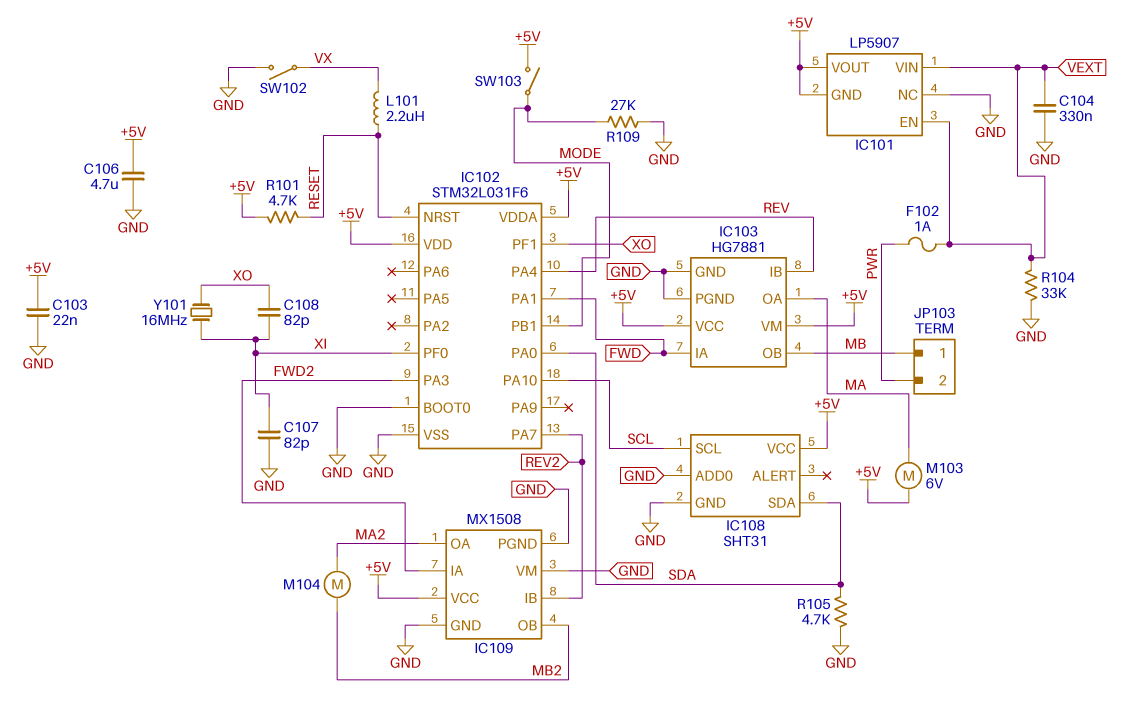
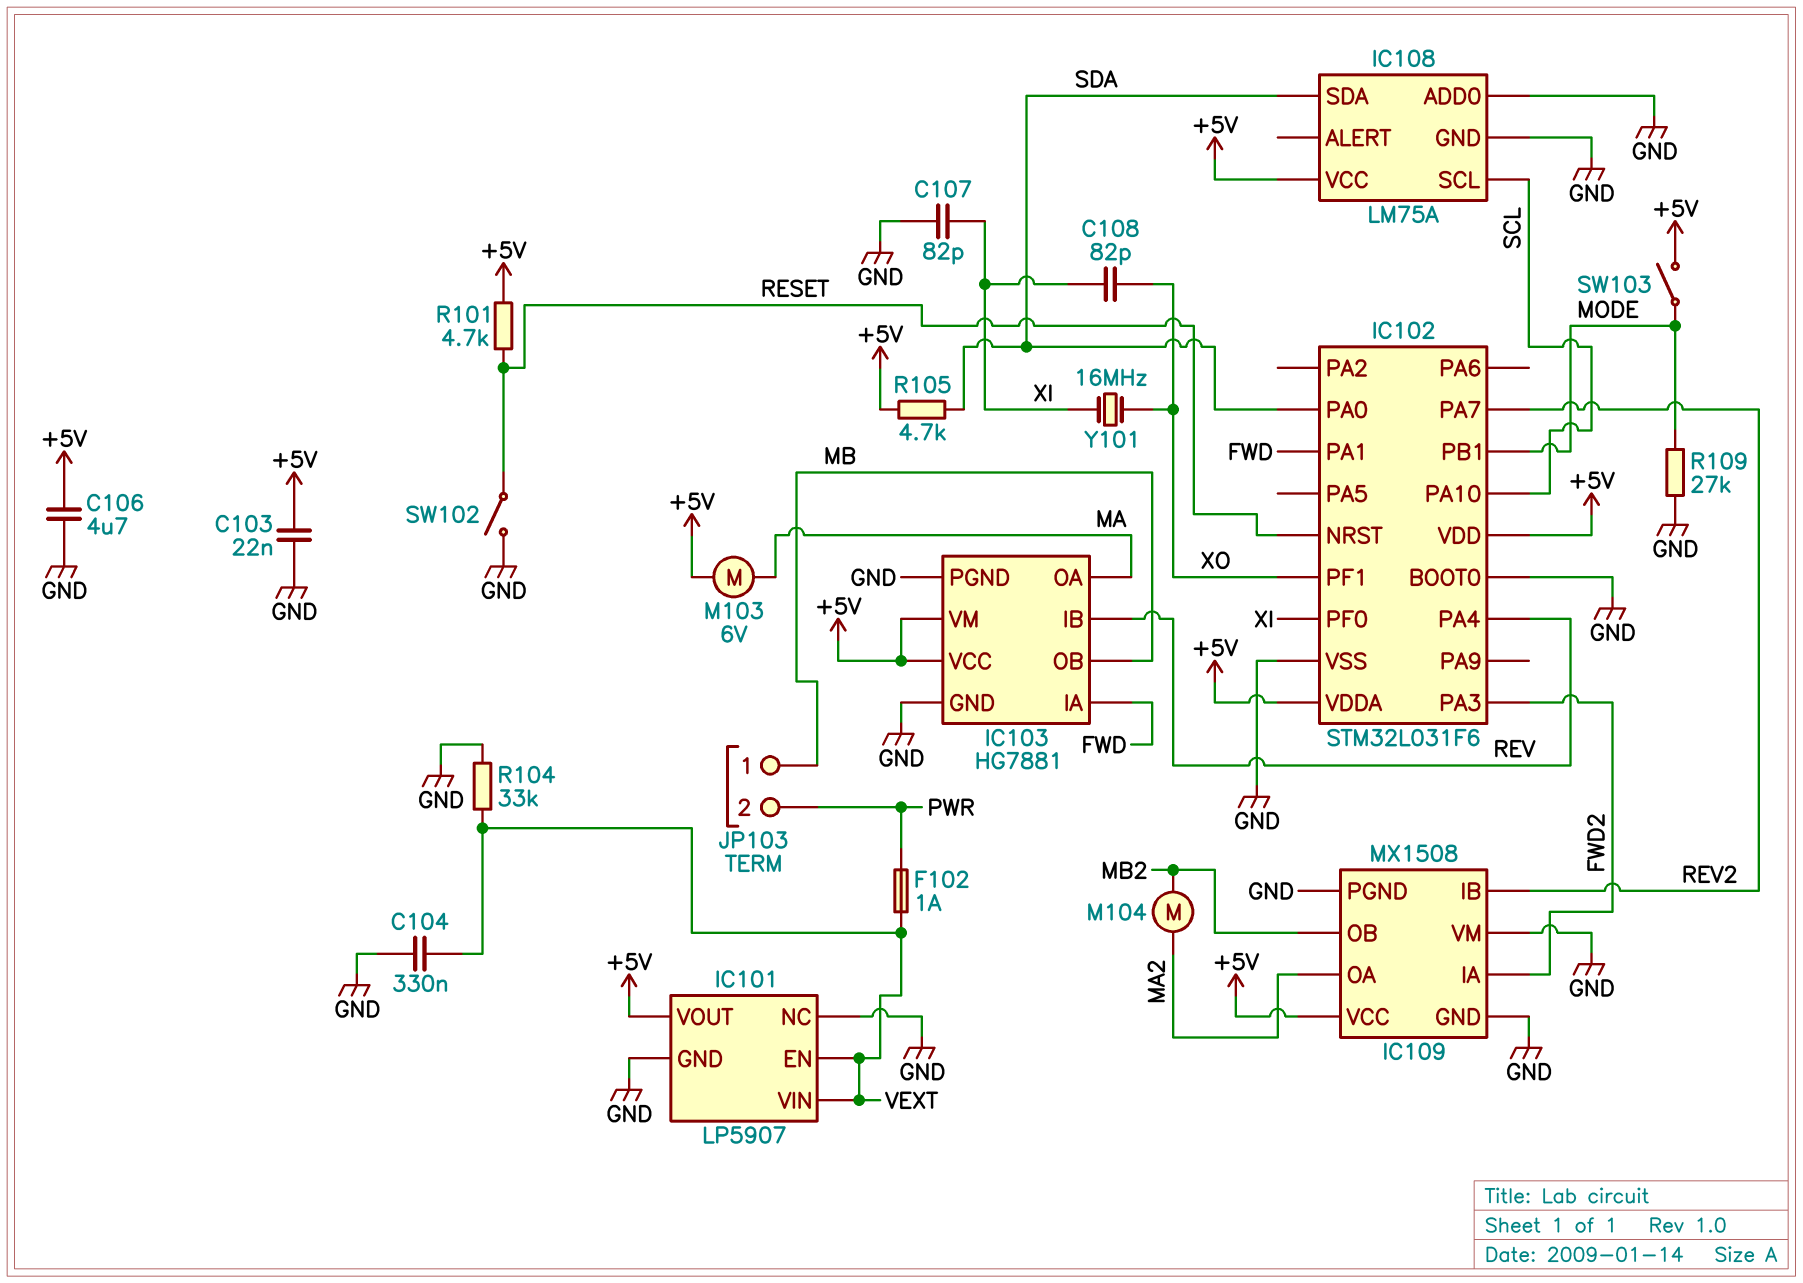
IC101 pin GND: +5V -> GND
IC108: SHT31 -> LM75A
L101: 2.2uH (RESET, VX) -> none
R105: 4.7k (GND, SDA) -> 4.7k (+5V, SDA)
SW102: switch (GND, VX) -> switch (GND, RESET)

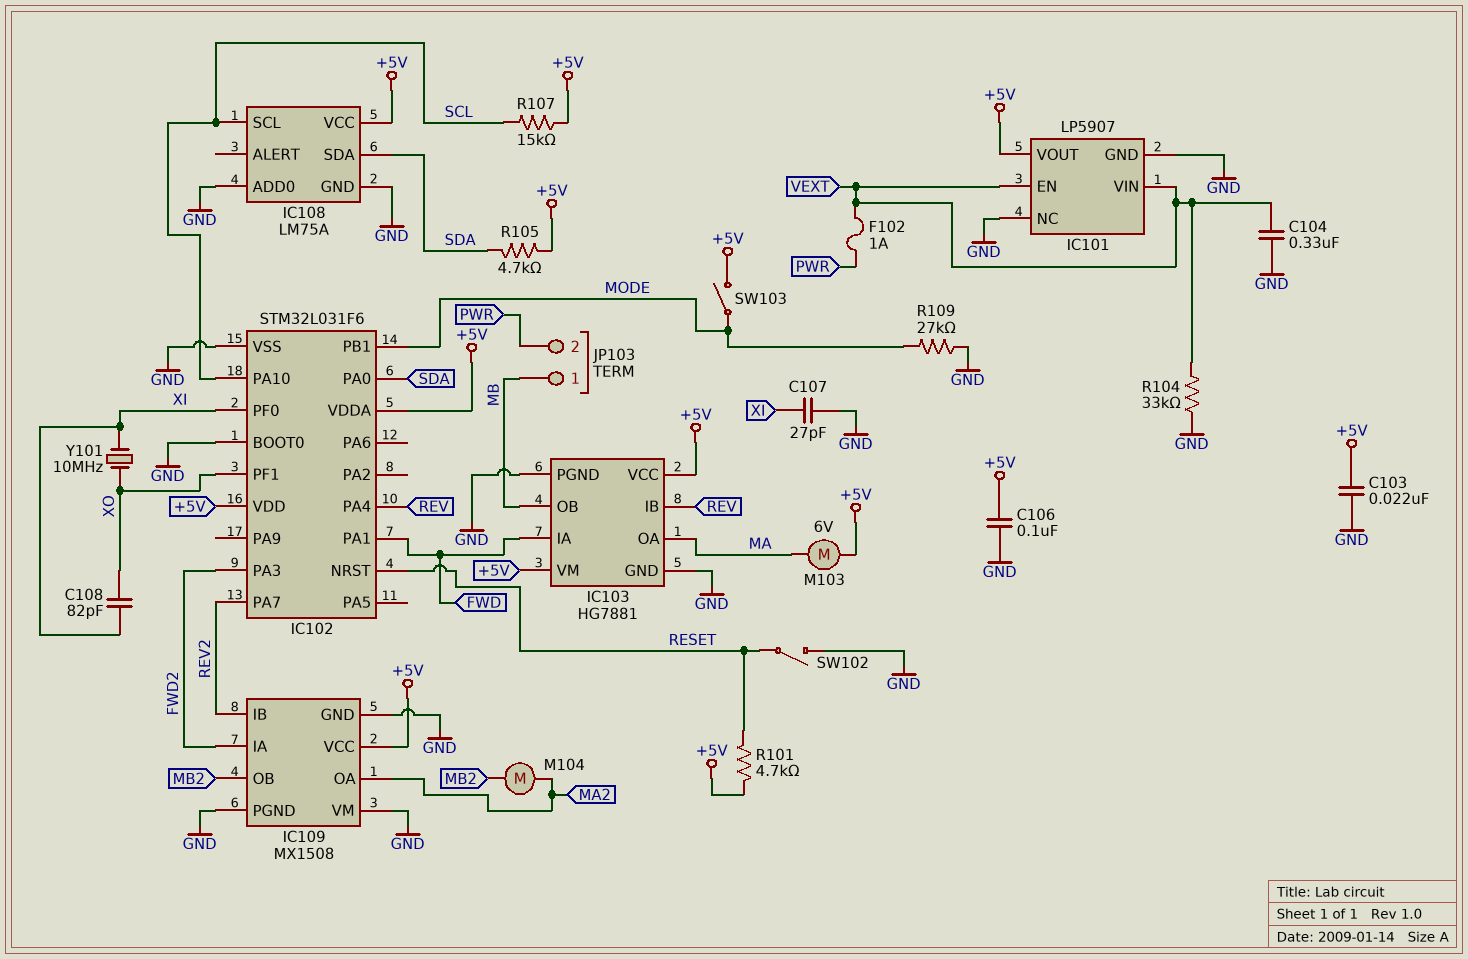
C106: 4.7uF (+5V, GND) -> 100nF (+5V, GND)
C107: 82pF (GND, XI) -> 27pF (GND, XI)
R107: none -> 15k (+5V, SCL)
Y101: 16MHz (XI, XO) -> 10MHz (XI, XO)

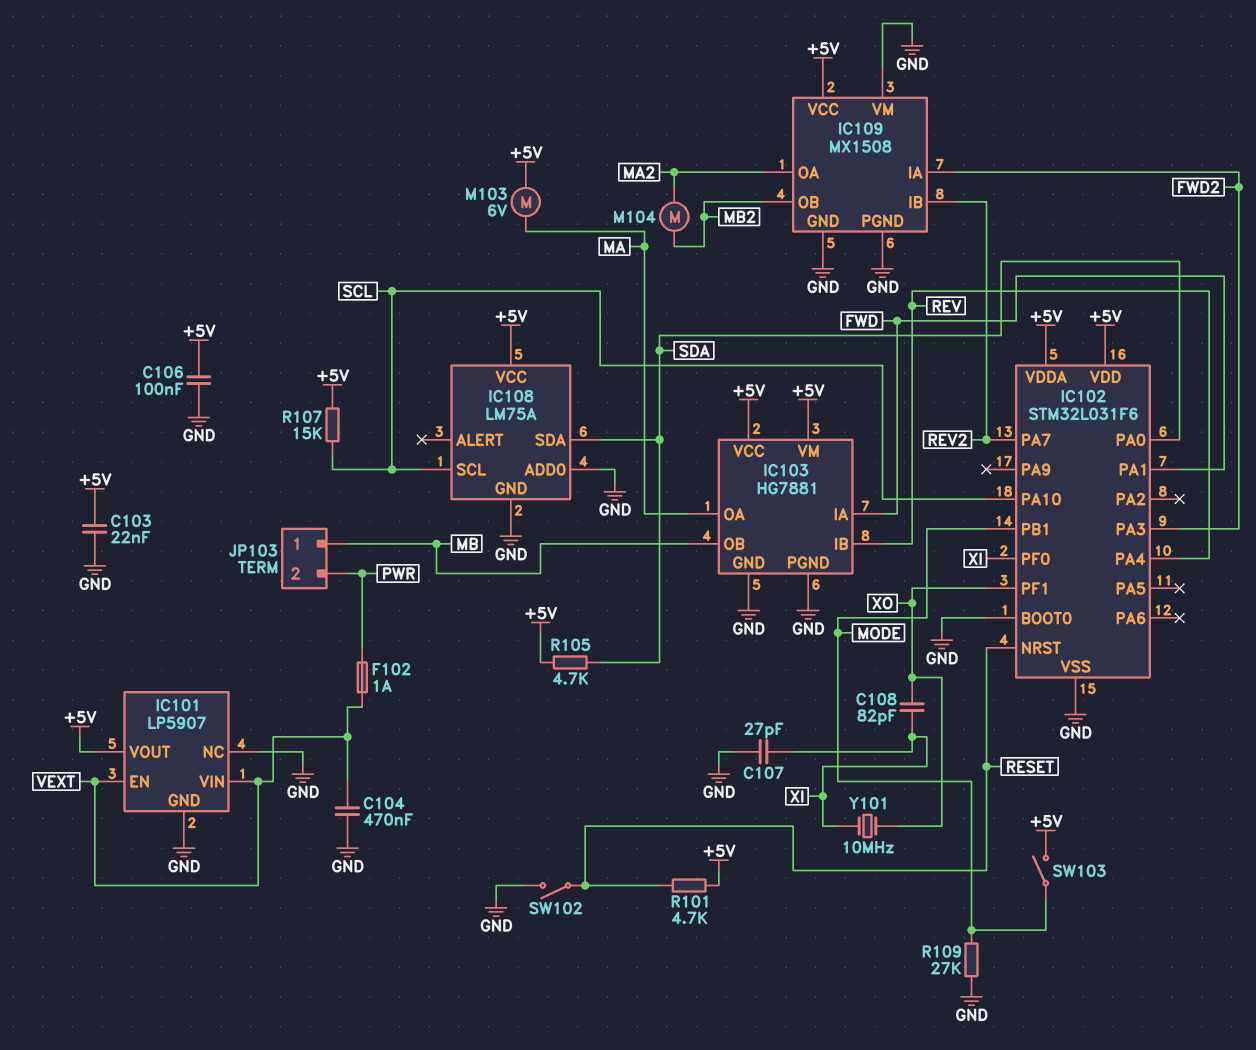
C104: 330nF (GND, VEXT) -> 470nF (GND, VEXT)
R104: 33k (GND, VEXT) -> none

